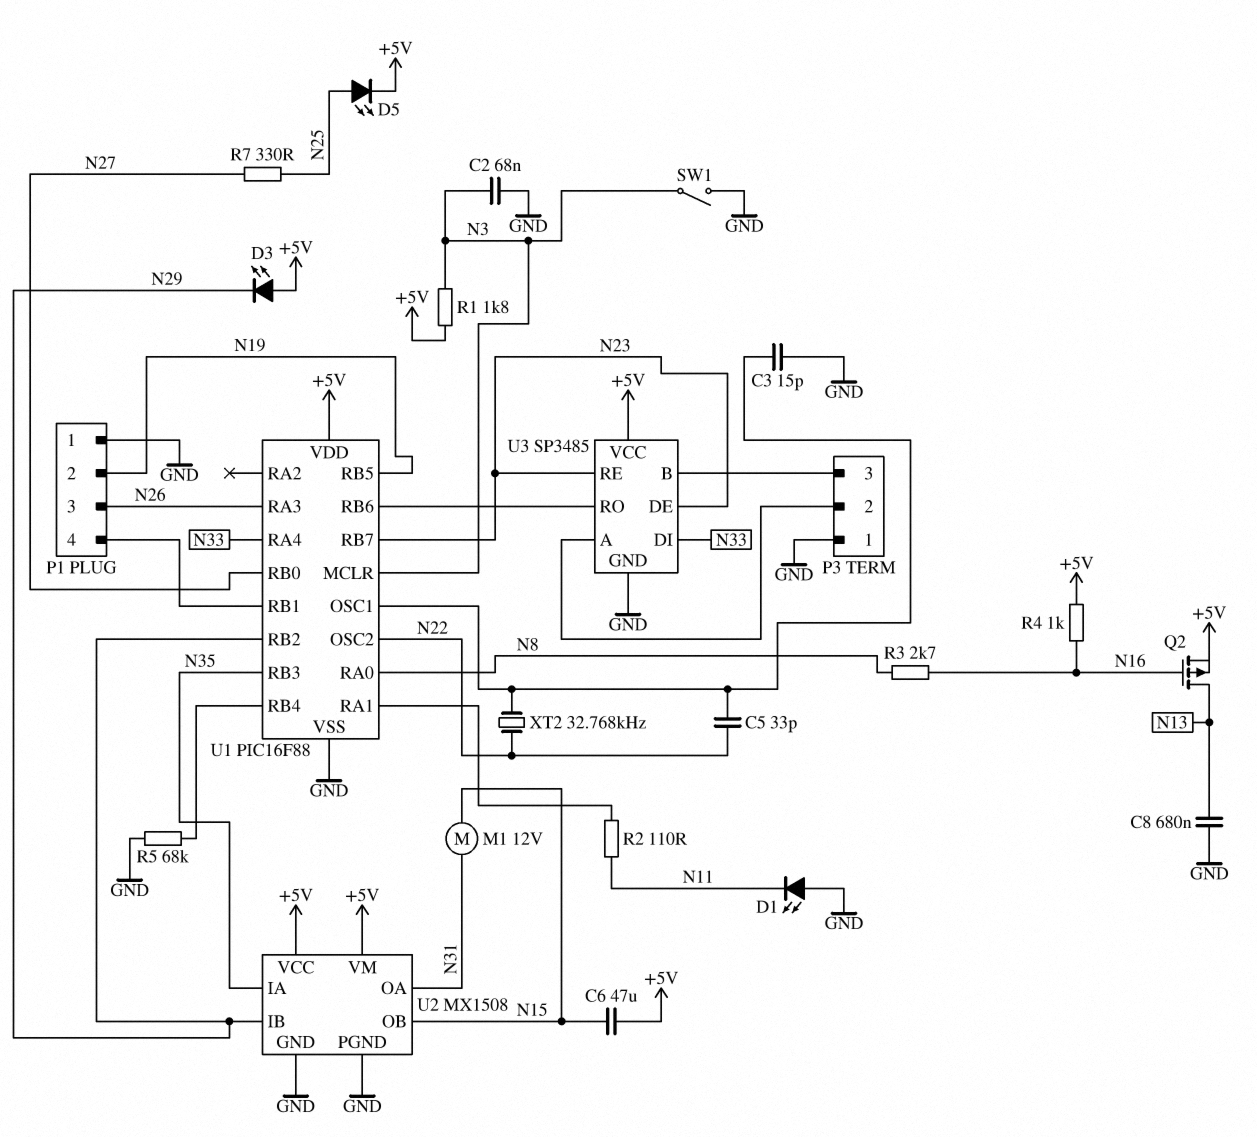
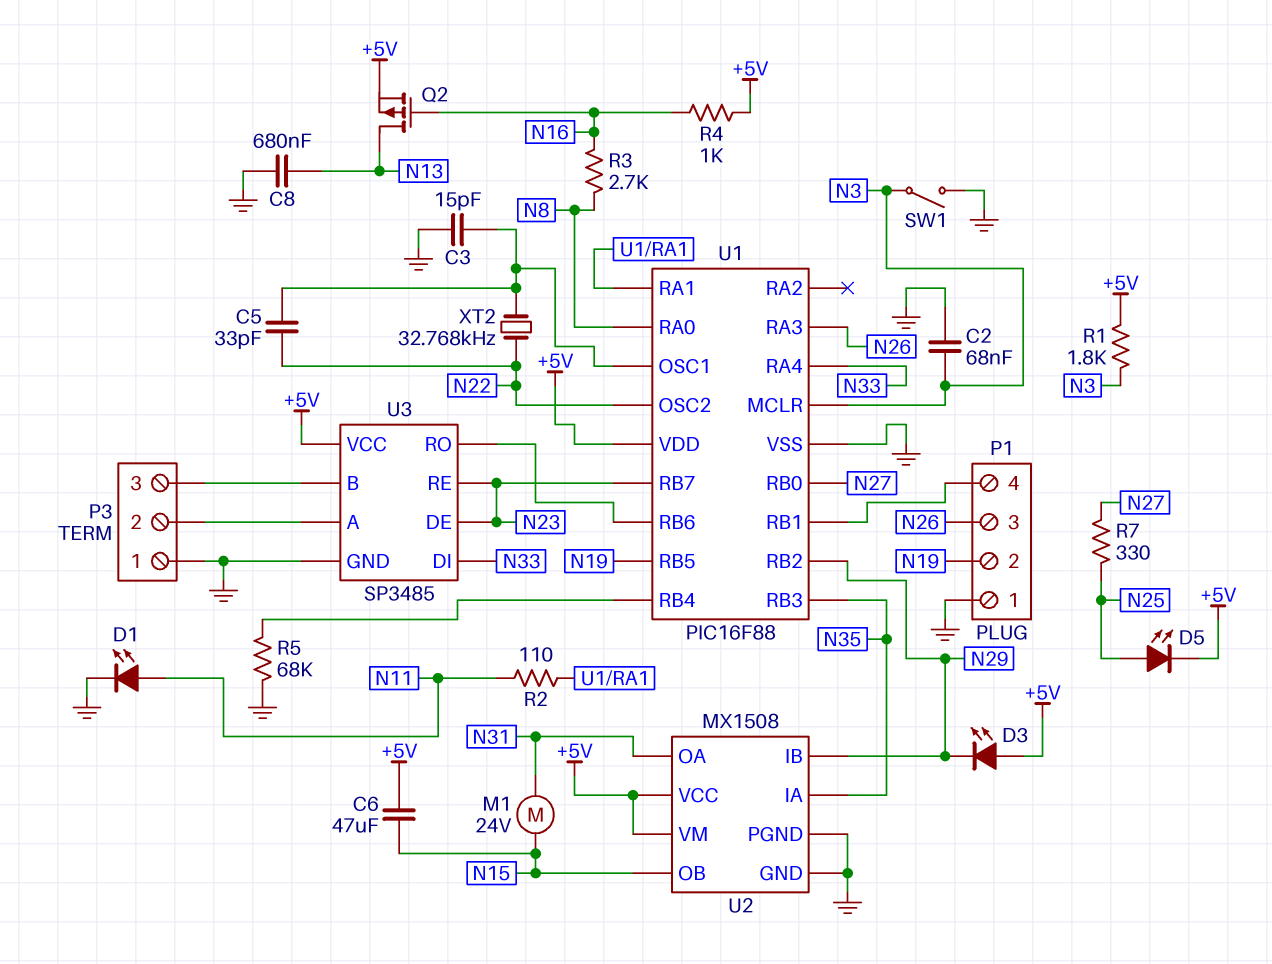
D1: LED (A GND, K N11) -> LED (A N11, K GND)
M1: motor 12V (N15, N31) -> motor 24V (N15, N31)

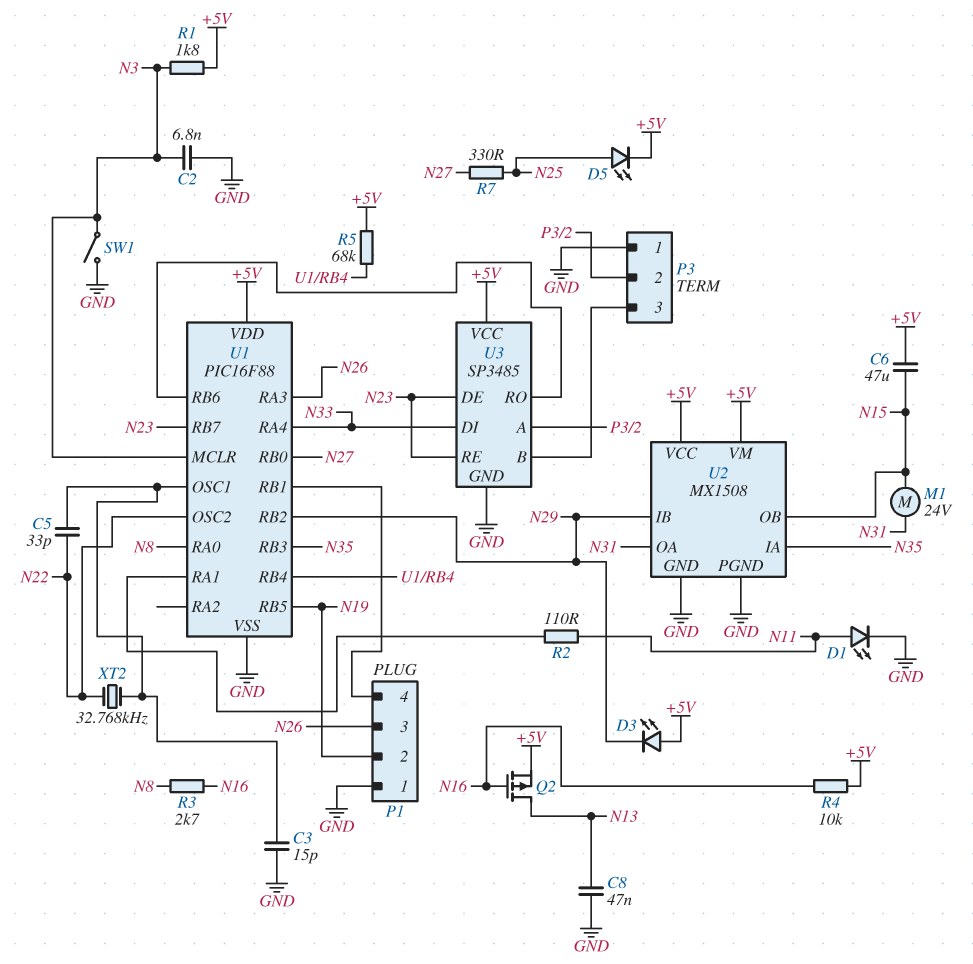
C2: 68nF (GND, N3) -> 6.8nF (GND, N3)
C8: 680nF (GND, N13) -> 47nF (GND, N13)
R4: 1k (+5V, N16) -> 10k (+5V, N16)
R5: 68k (GND, U1/RB4) -> 68k (+5V, U1/RB4)

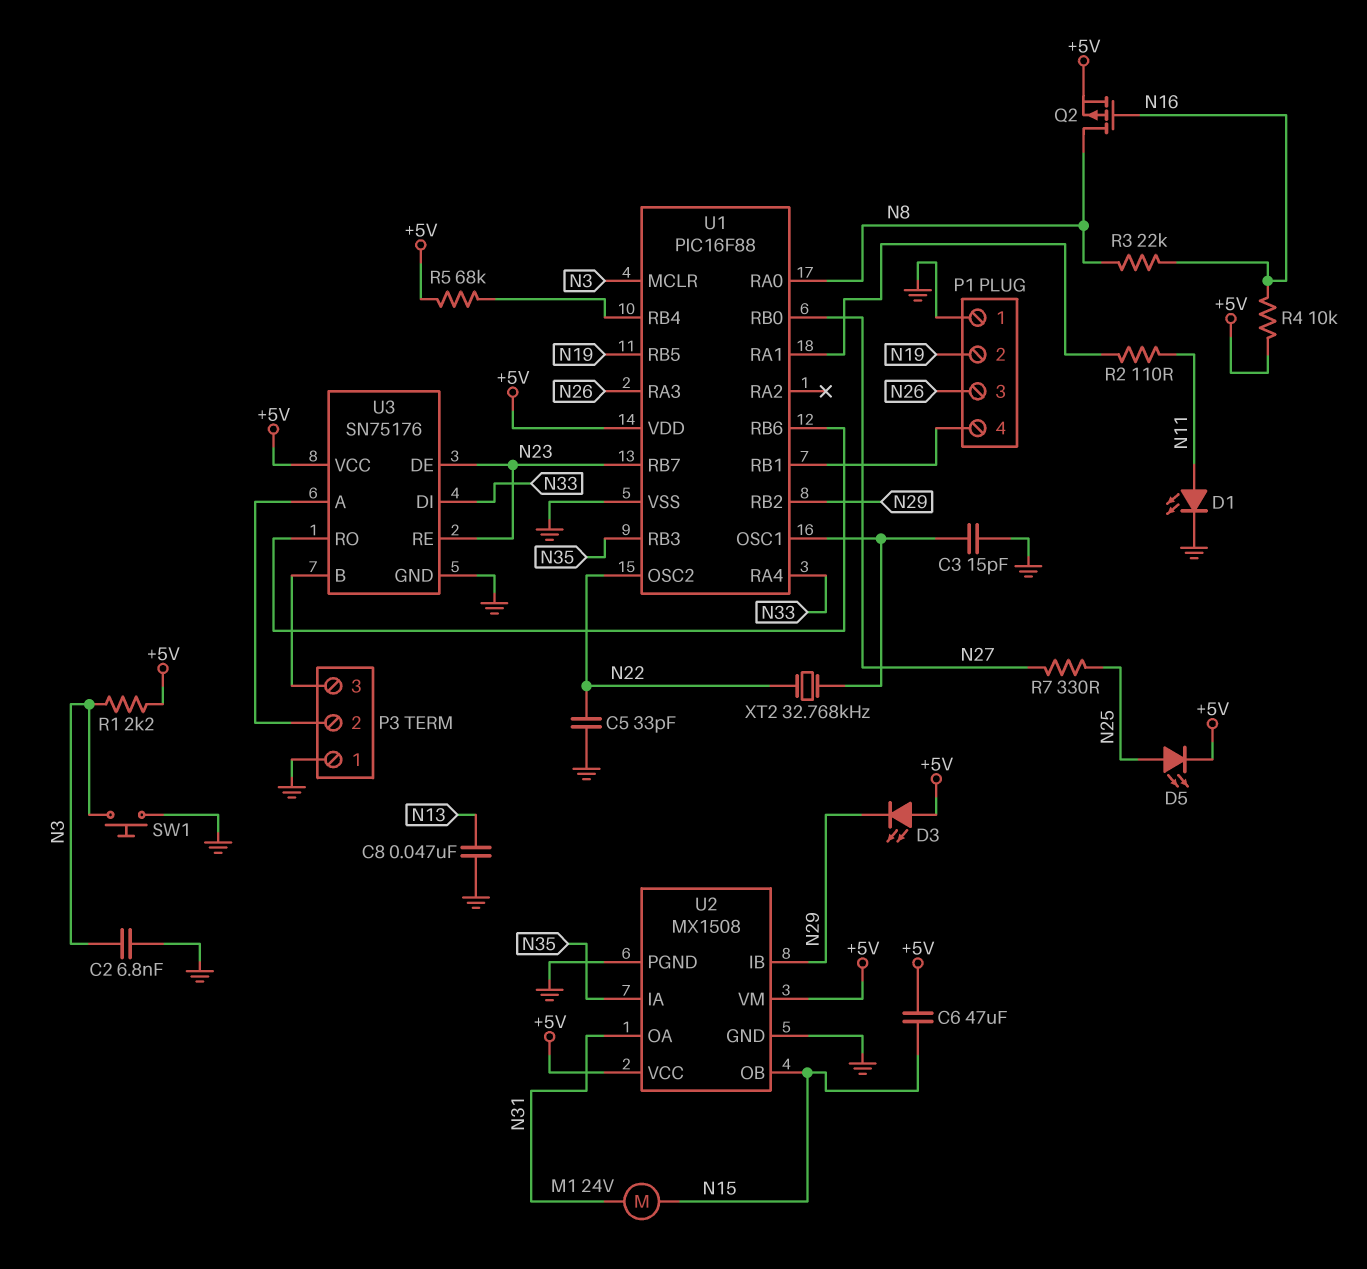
C5: 33pF (N22, U1/OSC1) -> 33pF (GND, N22)
Q2: PMOS (G N16, D N13, S +5V) -> PMOS (G N16, D N8, S +5V)
R1: 1.8k (+5V, N3) -> 2.2k (+5V, N3)
R3: 2.7k (N8, N16) -> 22k (N8, N16)
SW1: switch (GND, N3) -> button (GND, N3)
U3: SP3485 -> SN75176

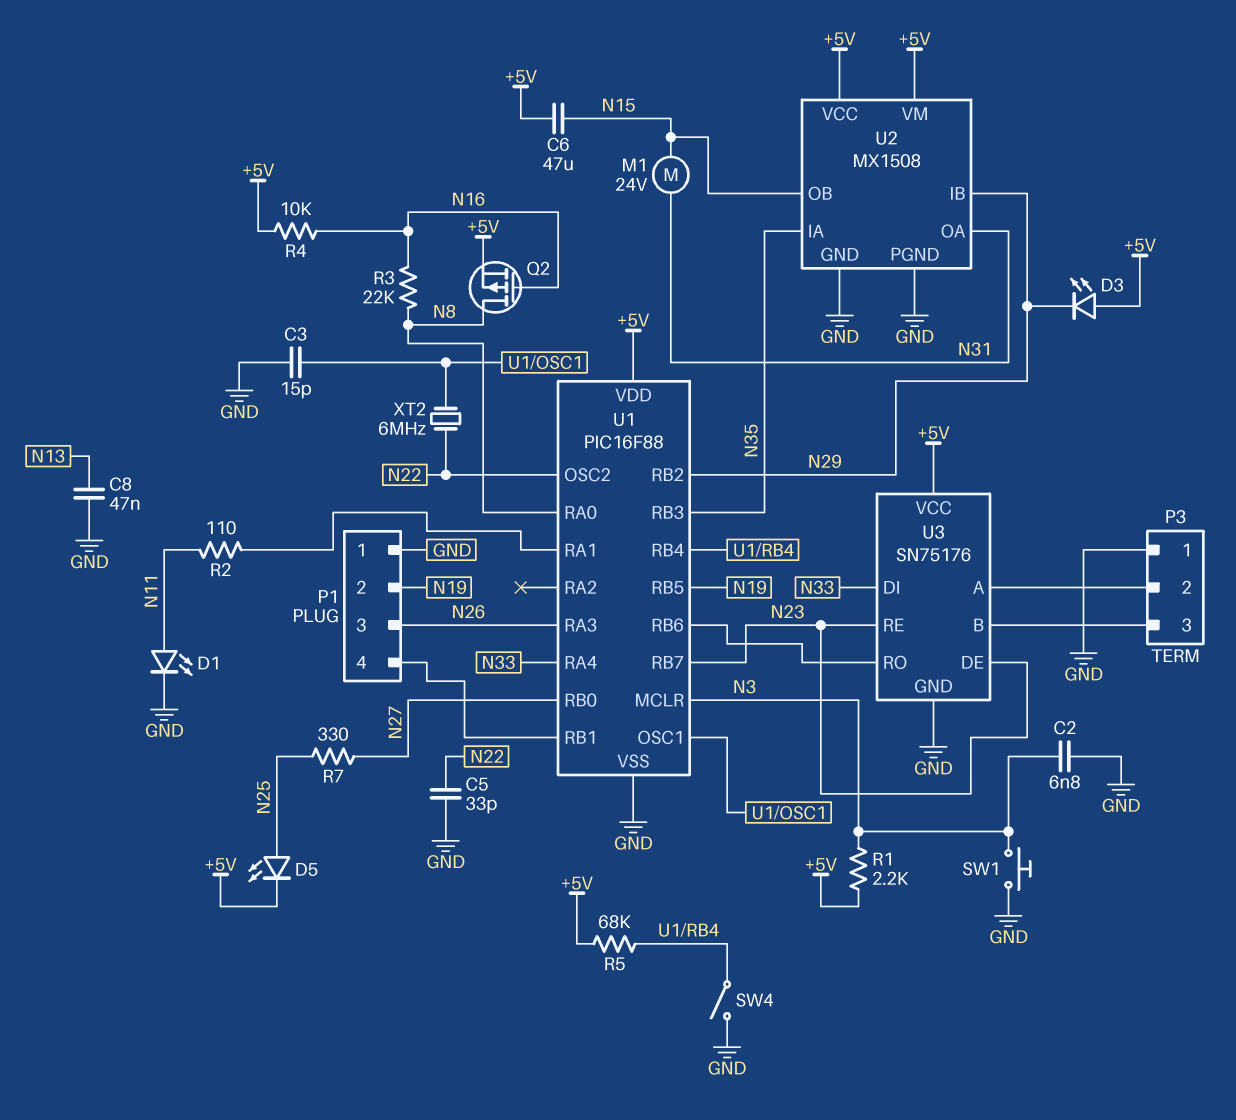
SW4: none -> switch (GND, U1/RB4)
XT2: 32.768kHz (N22, U1/OSC1) -> 6MHz (N22, U1/OSC1)

